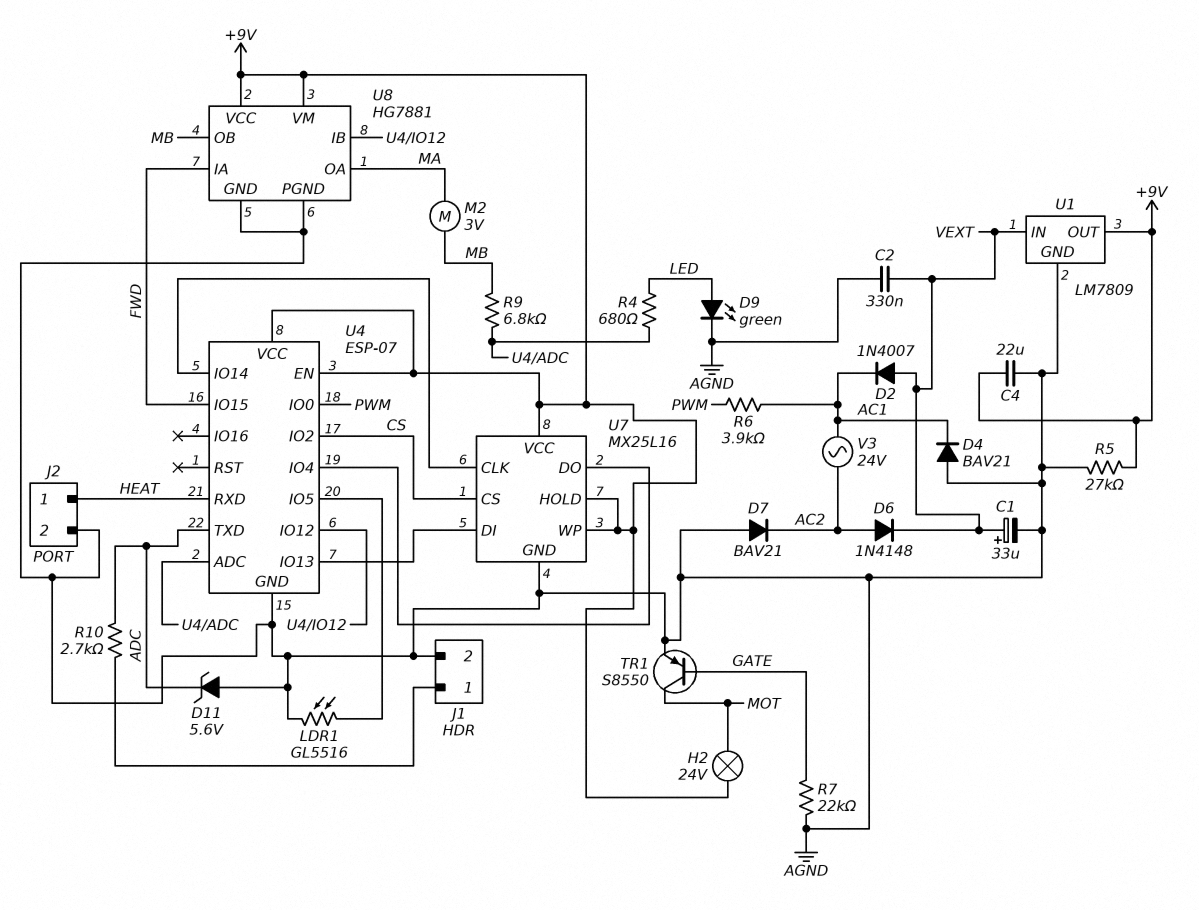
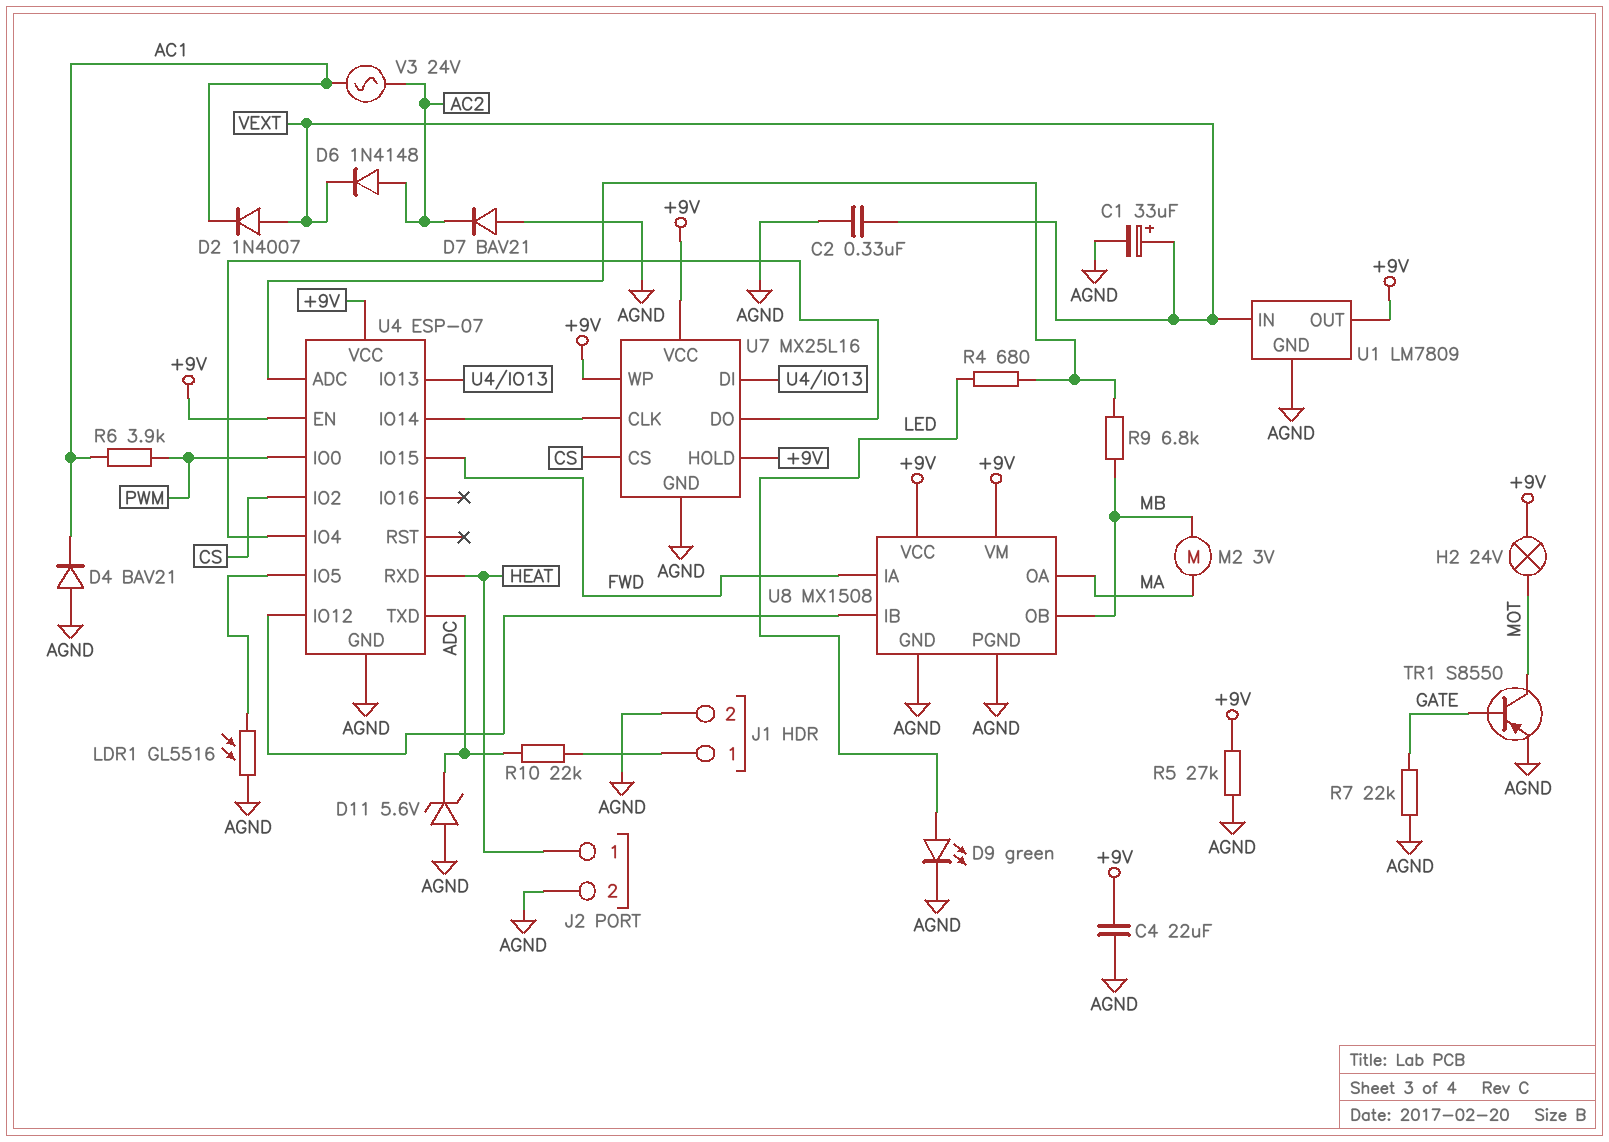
R10: 2.7k (ADC, J1/1) -> 22k (ADC, J1/1)
U8: HG7881 -> MX1508

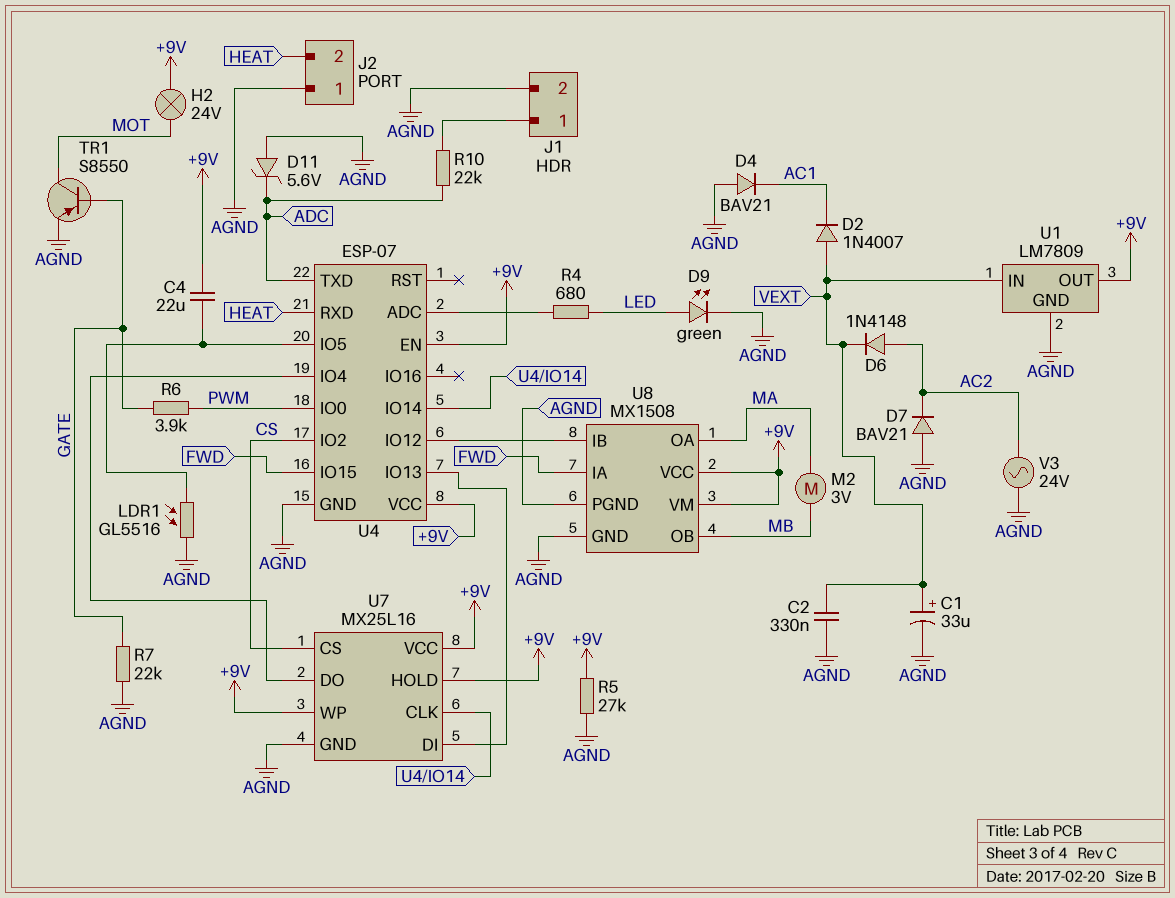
C4: 22uF (+9V, AGND) -> 22uF (+9V, U4/IO5)
J2 pin 1: HEAT -> AGND
J2 pin 2: AGND -> HEAT
R6: 3.9k (AC1, PWM) -> 3.9k (GATE, PWM)
R9: 6.8k (MB, U4/ADC) -> none
V3: AC 24V (AC1, AC2) -> AC 24V (AC2, AGND)

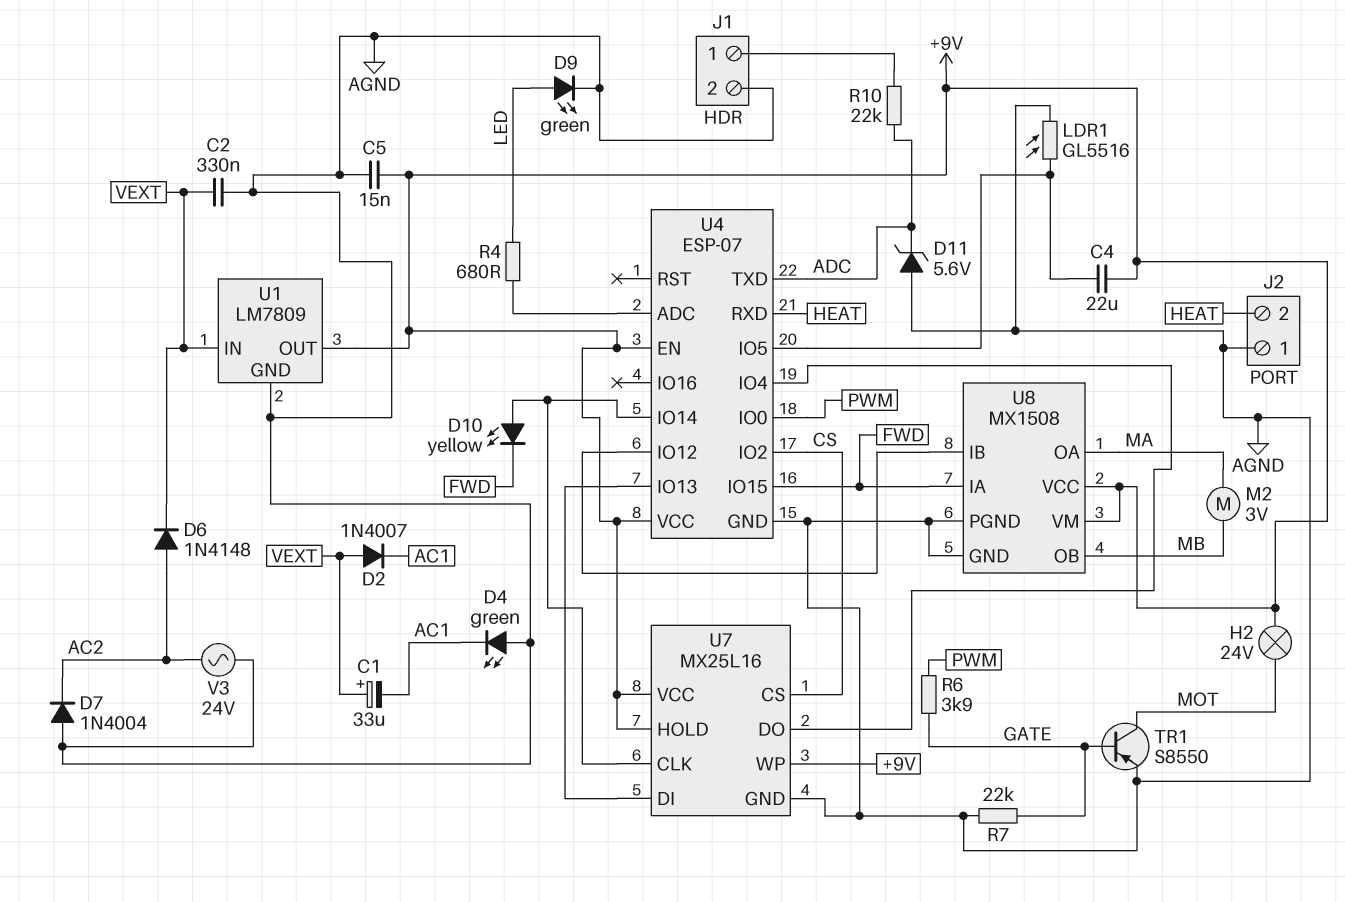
C1: 33uF (plus VEXT, minus AGND) -> 33uF (plus VEXT, minus AC1)
C5: none -> 15nF (+9V, AGND)
D4: diode BAV21 (A AGND, K AC1) -> LED green (A AGND, K AC1)
D7: diode BAV21 (A AGND, K AC2) -> diode 1N4004 (A AGND, K AC2)
D10: none -> LED yellow (A U4/IO14, K FWD)
R5: 27k (+9V, AGND) -> none

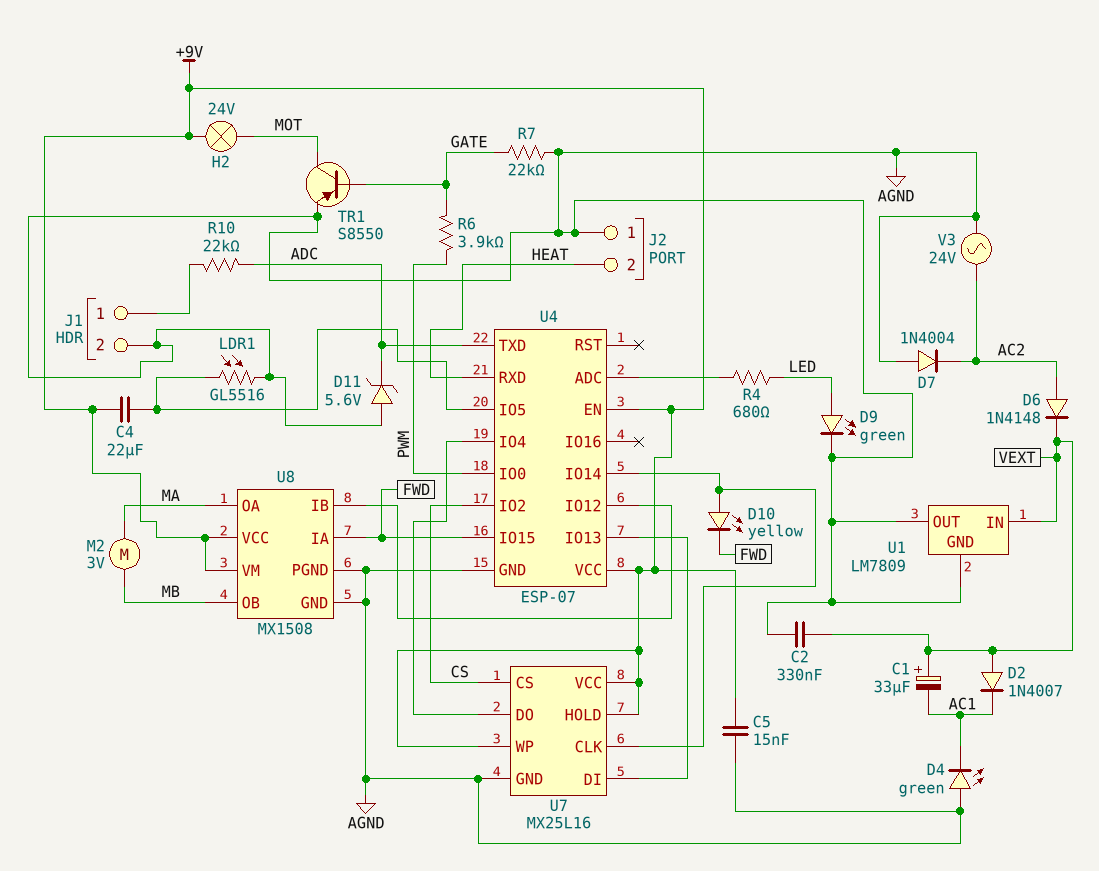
U1 pin OUT: +9V -> AGND

